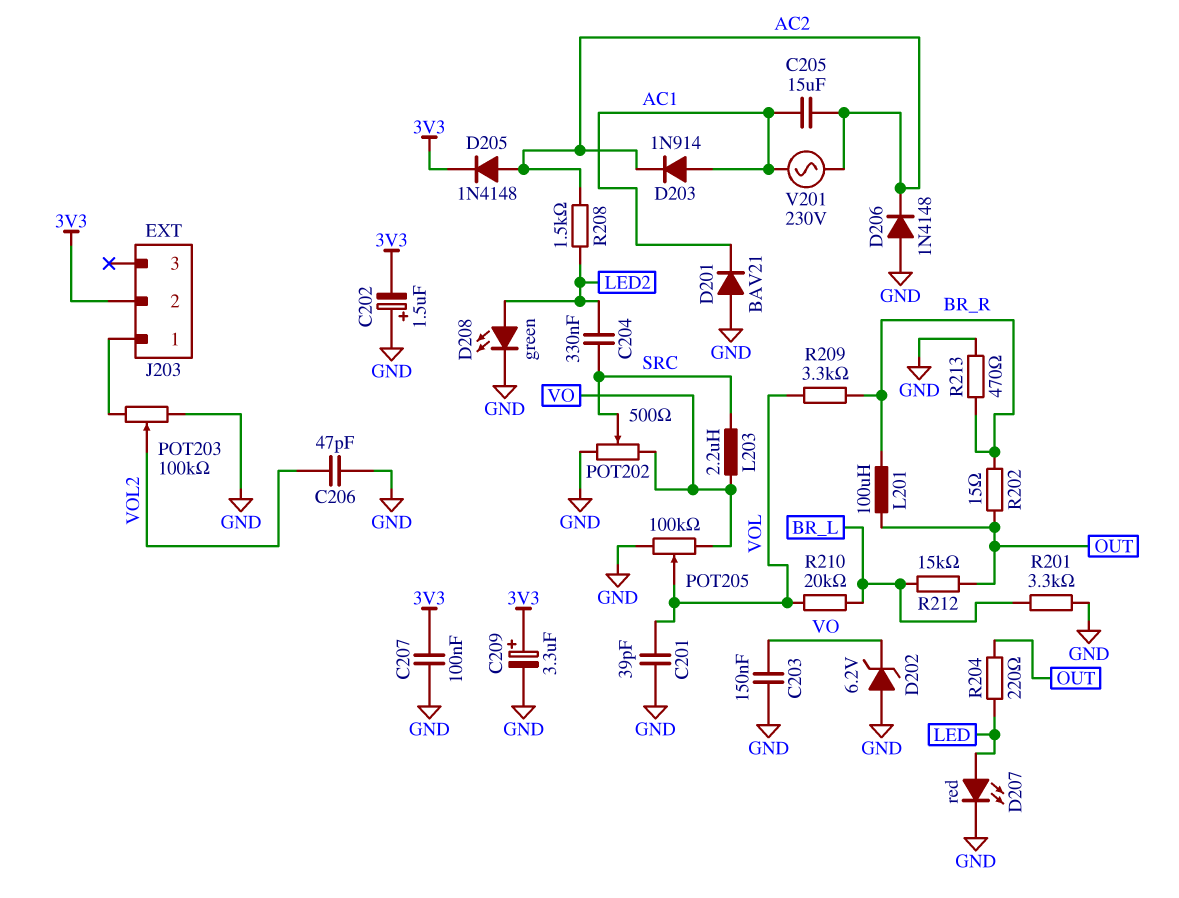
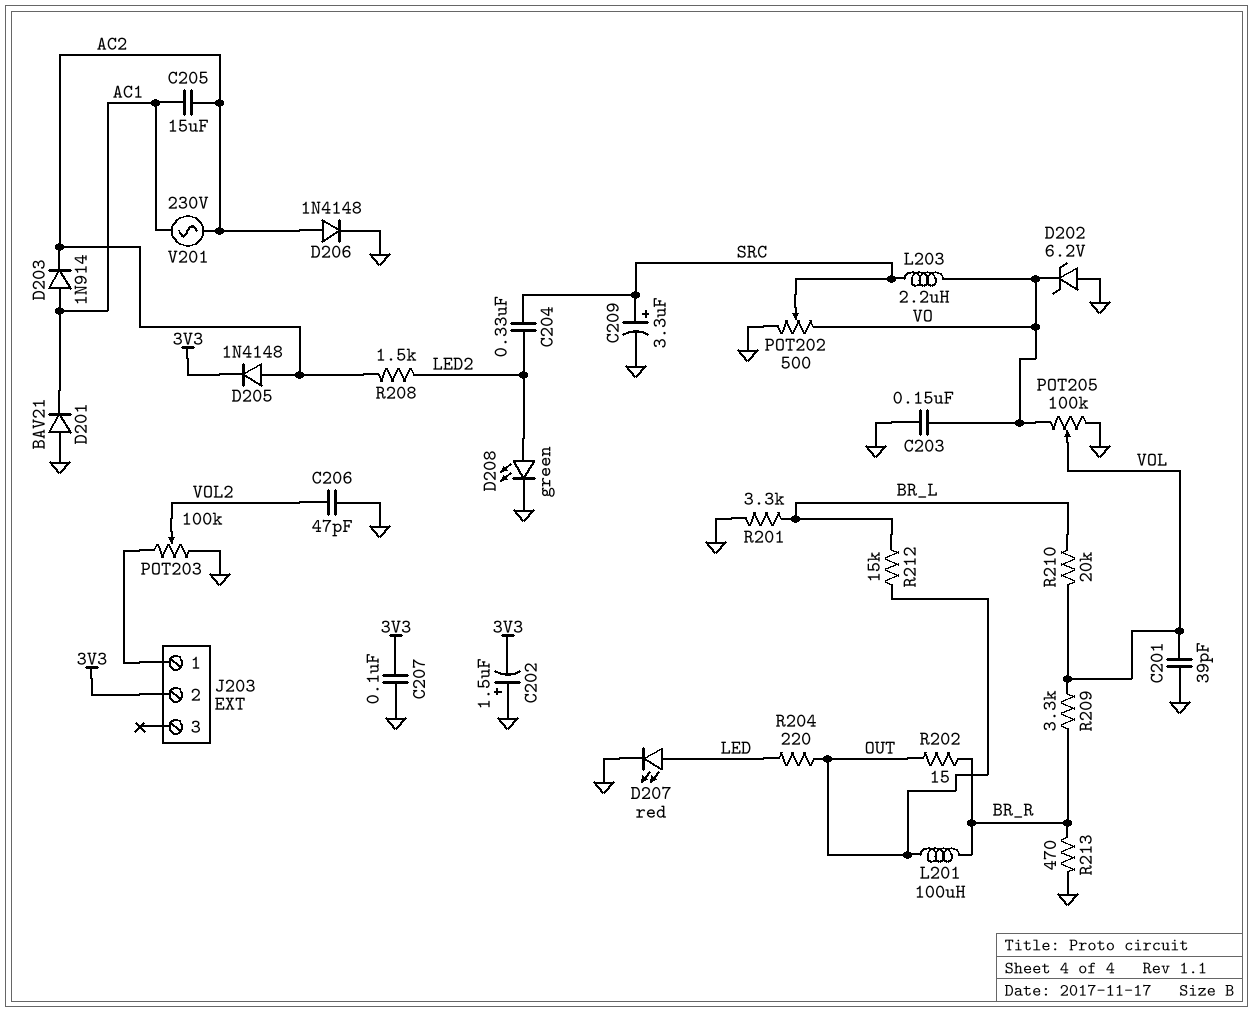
C209: 3.3uF (plus 3V3, minus GND) -> 3.3uF (plus SRC, minus GND)
D206: diode 1N4148 (A GND, K AC2) -> diode 1N4148 (A AC2, K GND)

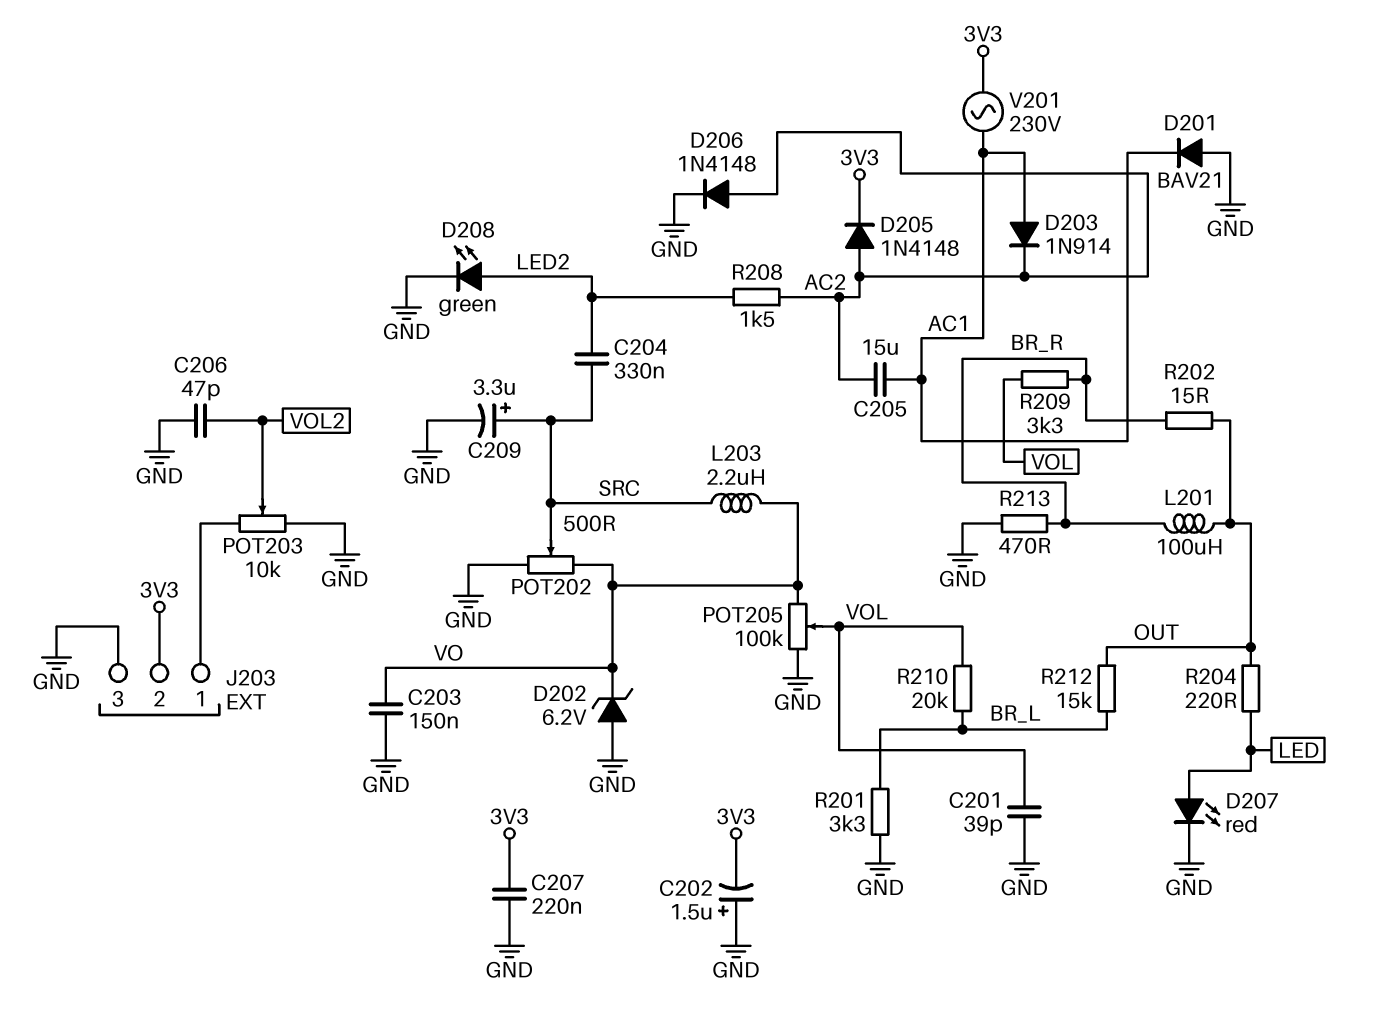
C207: 100nF (3V3, GND) -> 220nF (3V3, GND)
J203 pin 3: none -> GND
POT203: 100k (GND, J203/1, wiper VOL2) -> 10k (GND, J203/1, wiper VOL2)
V201: AC 230V (AC1, AC2) -> AC 230V (3V3, AC1)

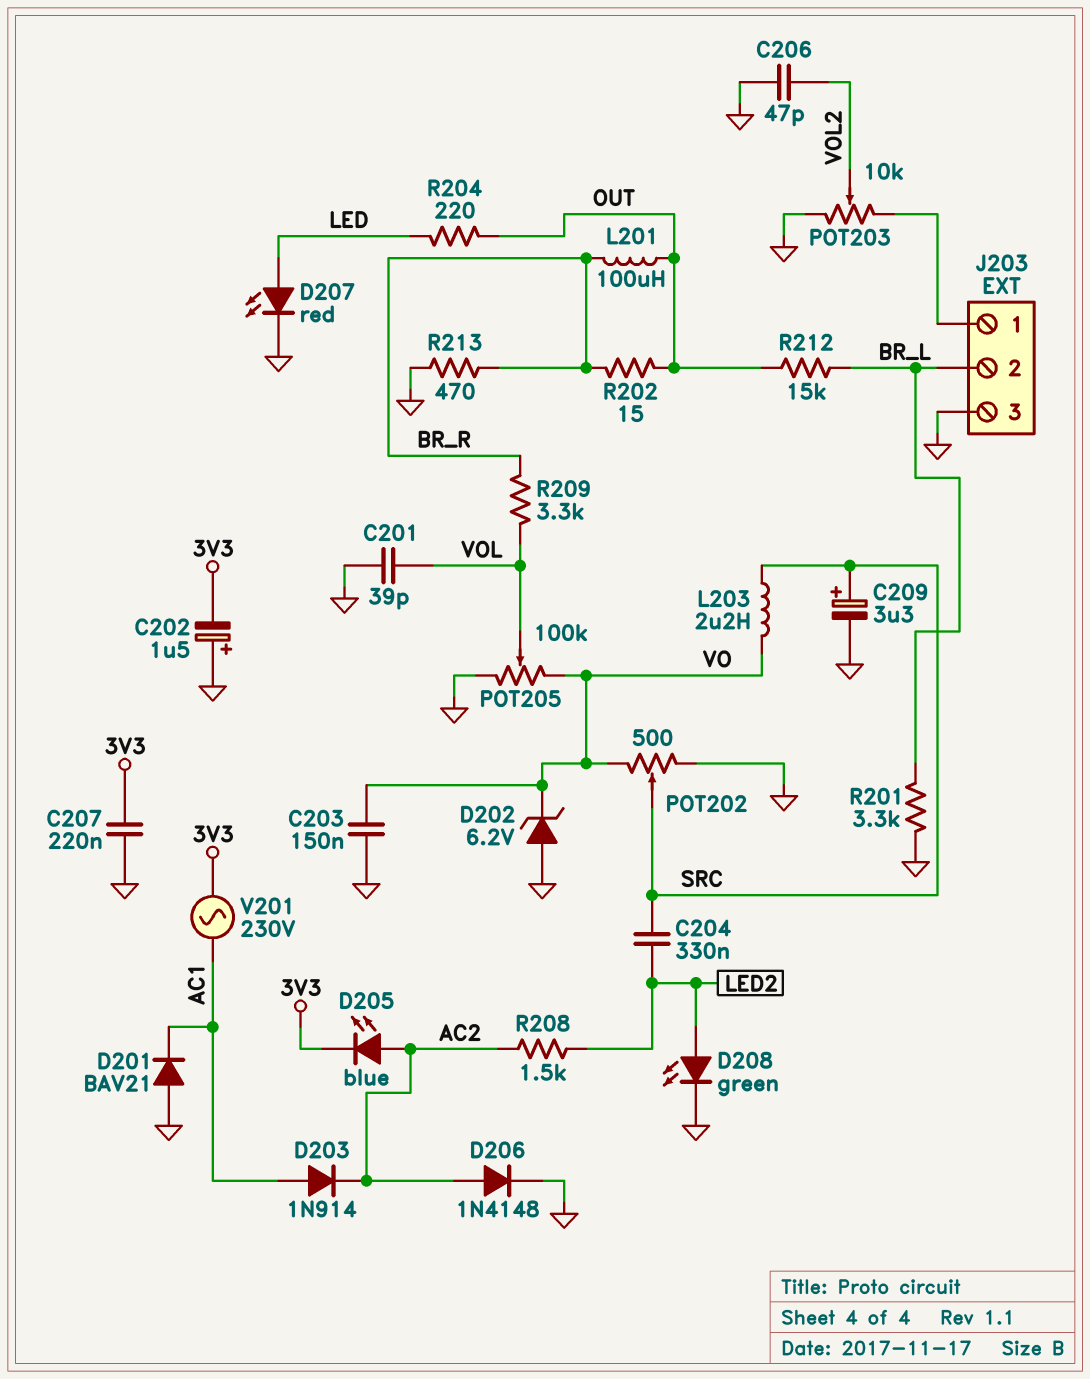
C205: 15uF (AC1, AC2) -> none
D205: diode 1N4148 (A AC2, K 3V3) -> LED blue (A AC2, K 3V3)
J203 pin 2: 3V3 -> BR_L
R210: 20k (BR_L, VOL) -> none

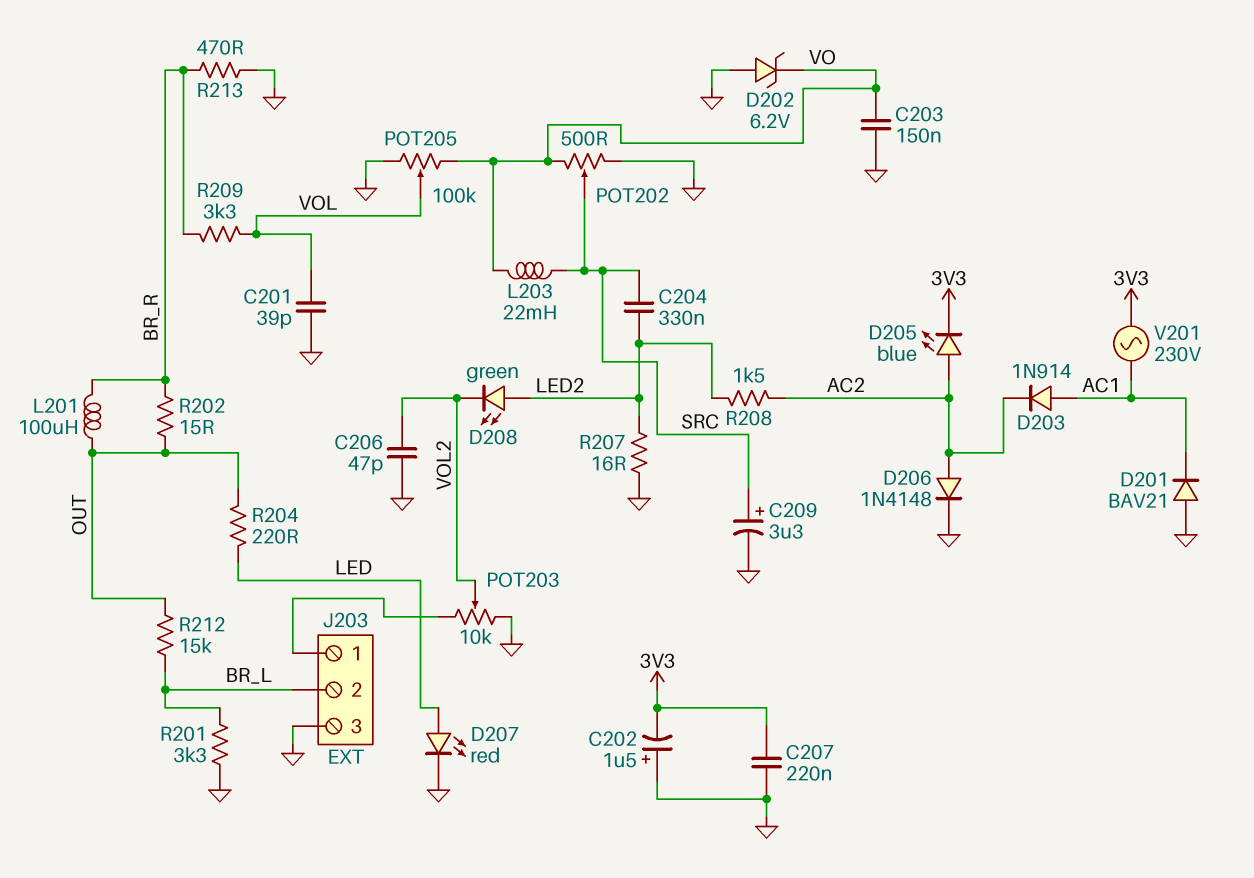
D208: LED green (A LED2, K GND) -> LED green (A LED2, K VOL2)
L203: 2.2uH (SRC, VO) -> 22mH (SRC, VO)
R207: none -> 16 (GND, LED2)

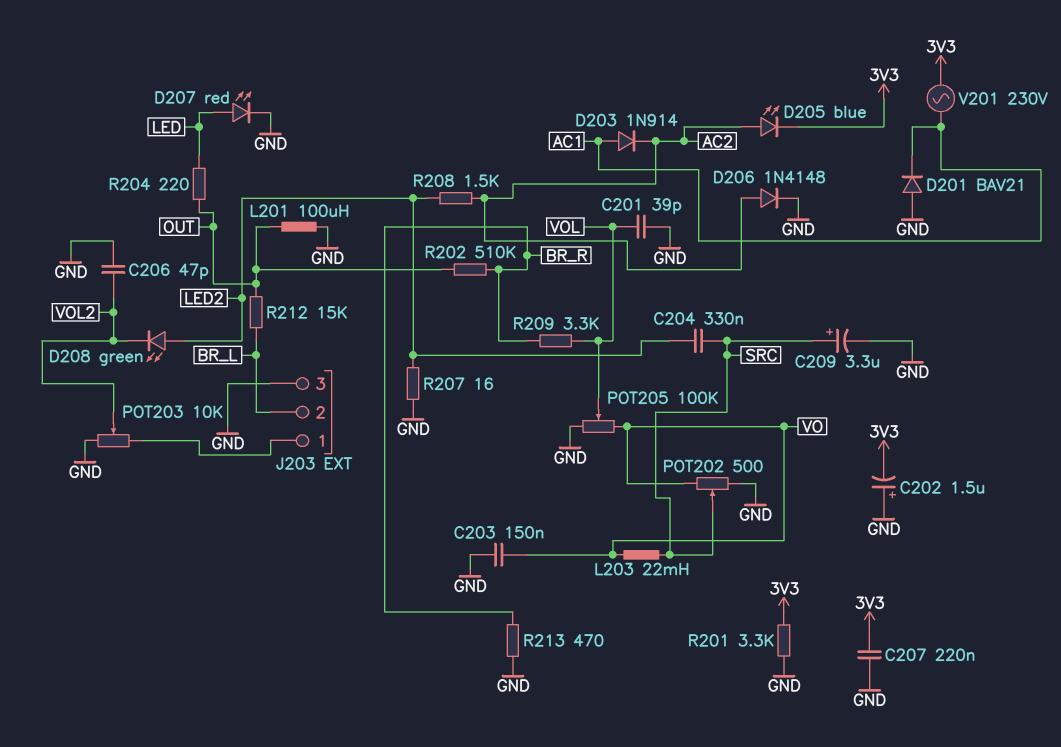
D202: zener 6.2V (A GND, K VO) -> none
L201: 100uH (BR_R, OUT) -> 100uH (GND, OUT)
R201: 3.3k (BR_L, GND) -> 3.3k (3V3, GND)
R202: 15 (BR_R, OUT) -> 510k (BR_R, OUT)

